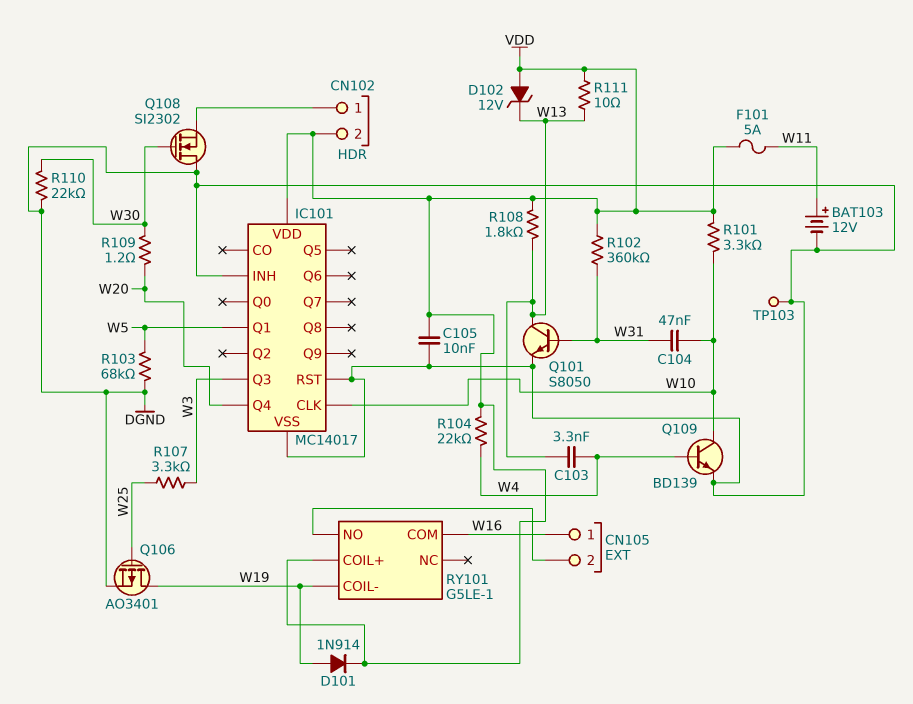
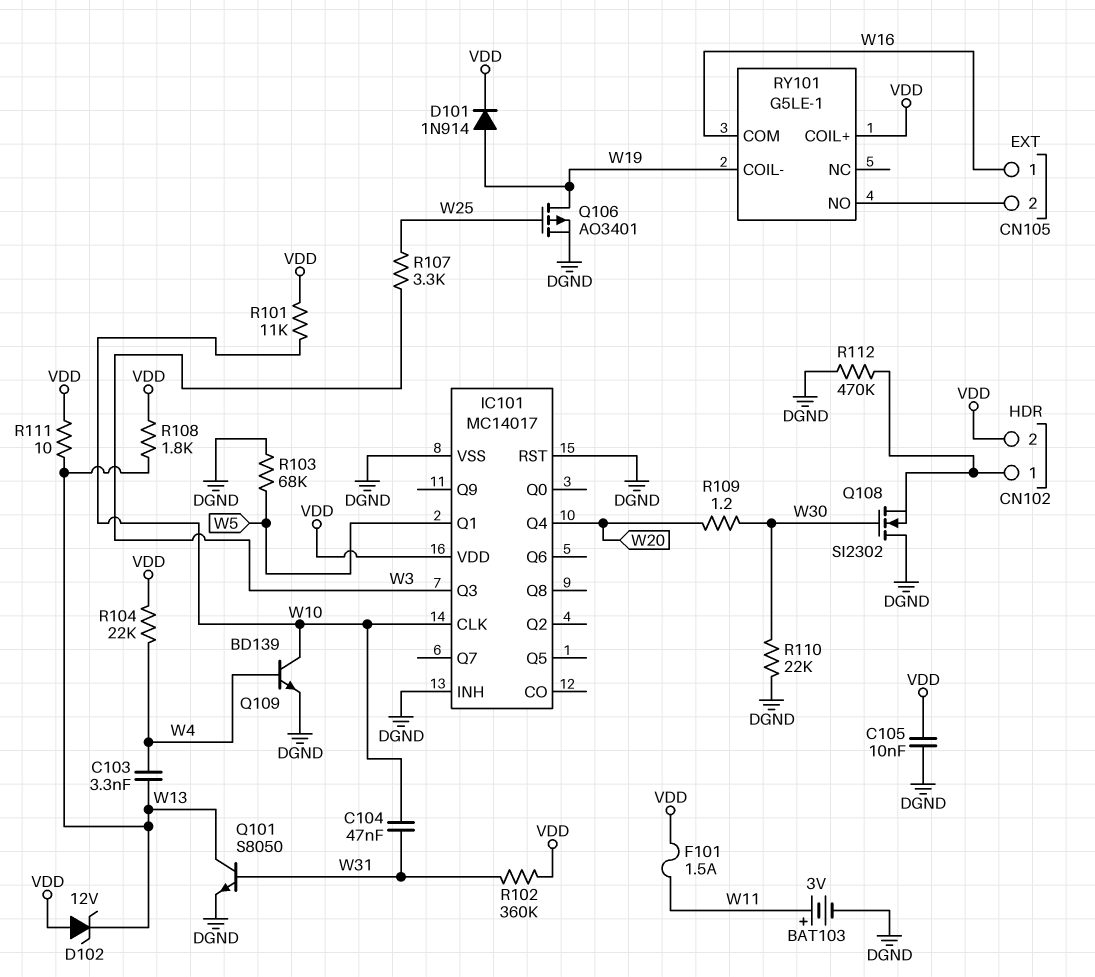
BAT103: 12V (plus W11, minus DGND) -> 3V (plus W11, minus DGND)
F101: 5A (VDD, W11) -> 1.5A (VDD, W11)
R101: 3.3k (VDD, W10) -> 11k (VDD, W10)
R112: none -> 470k (CN102/1, DGND)
TP103: test point (DGND) -> none

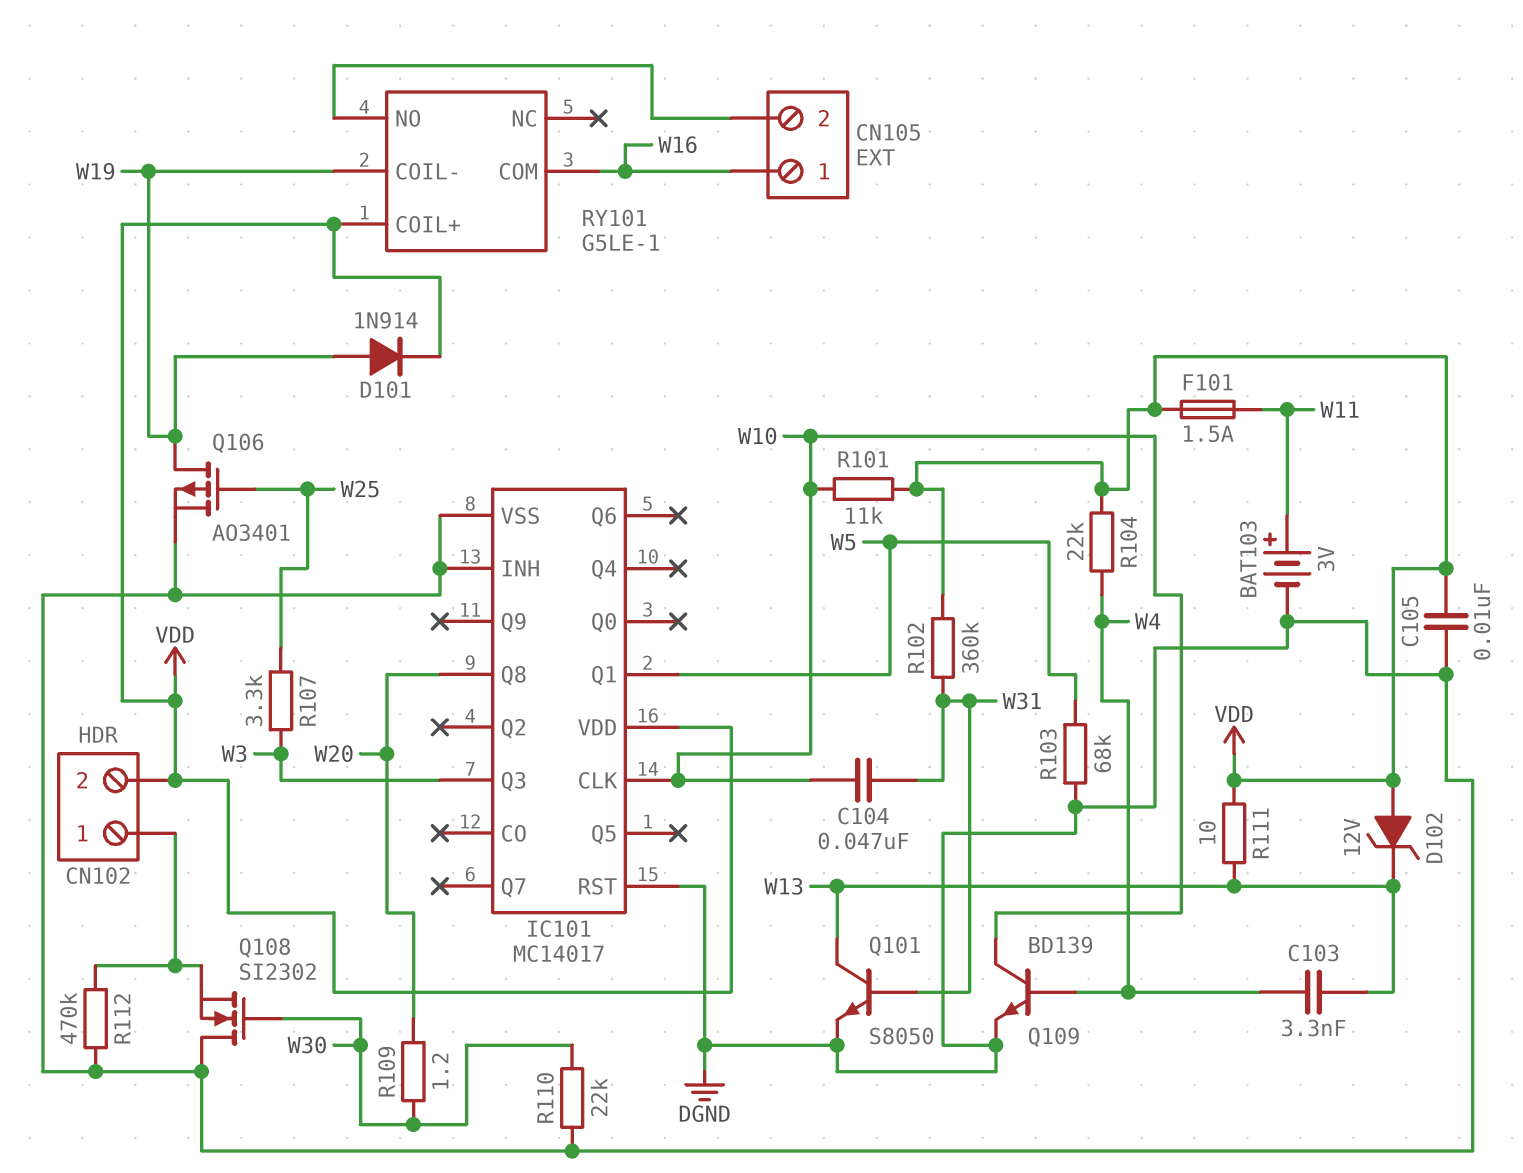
IC101 pin Q4: W20 -> none
IC101 pin Q8: none -> W20
R108: 1.8k (VDD, W13) -> none

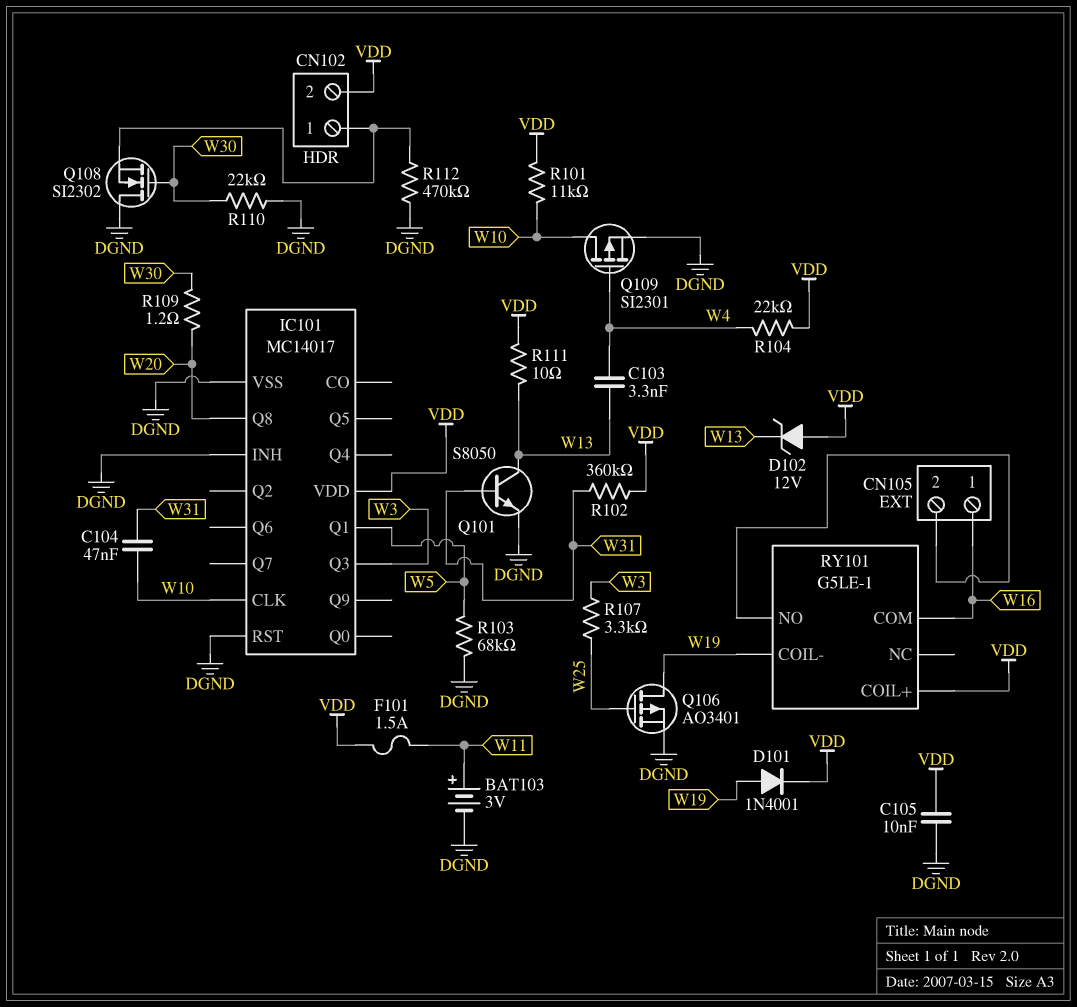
D101: diode 1N914 (A W19, K VDD) -> diode 1N4001 (A W19, K VDD)
Q109: NPN BD139 (B W4, C W10, E DGND) -> PMOS SI2301 (G W4, D W10, S DGND)

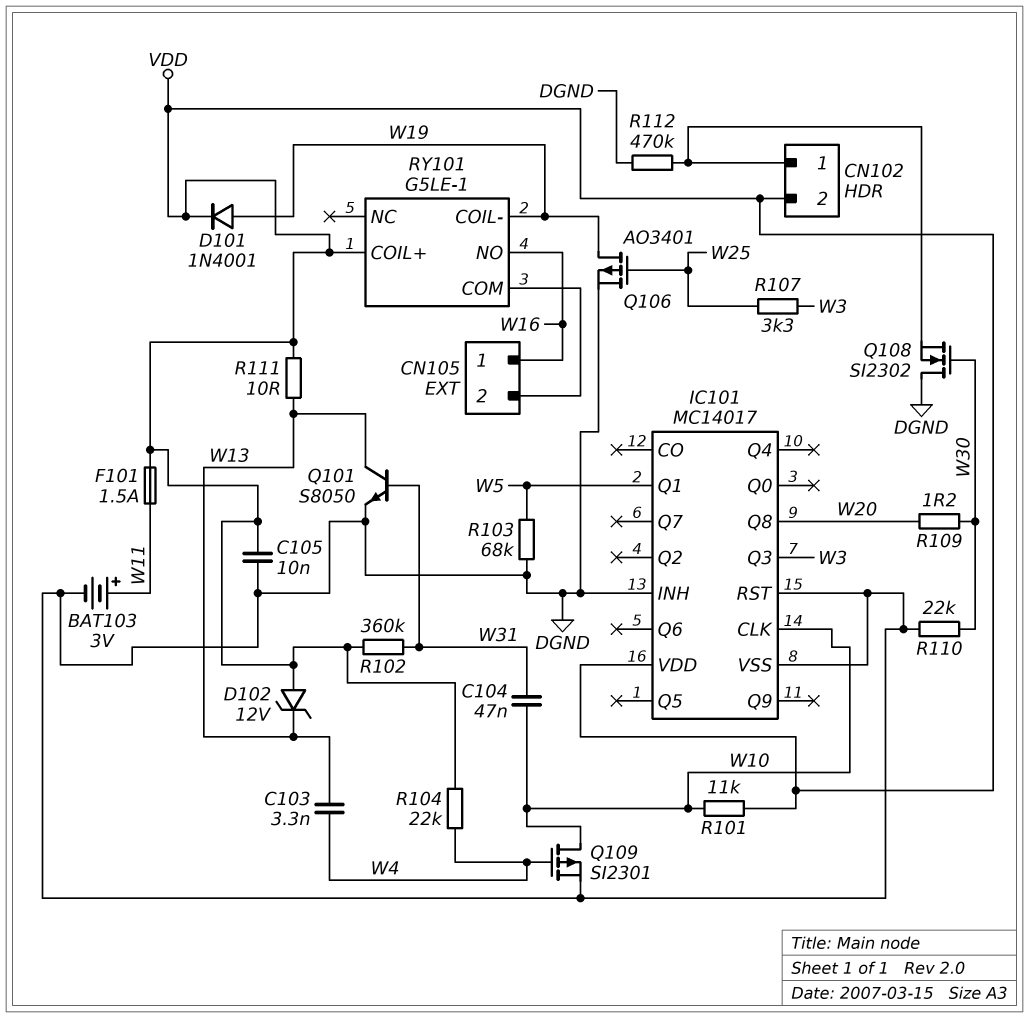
RY101 pin COM: W16 -> CN105/2
RY101 pin NO: CN105/2 -> W16

